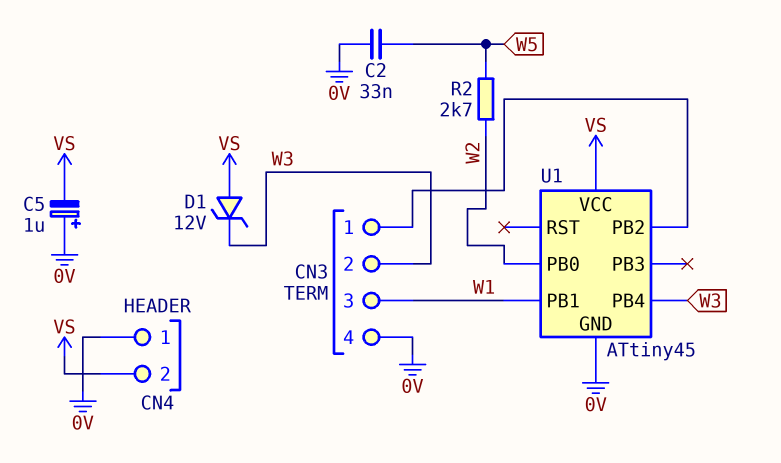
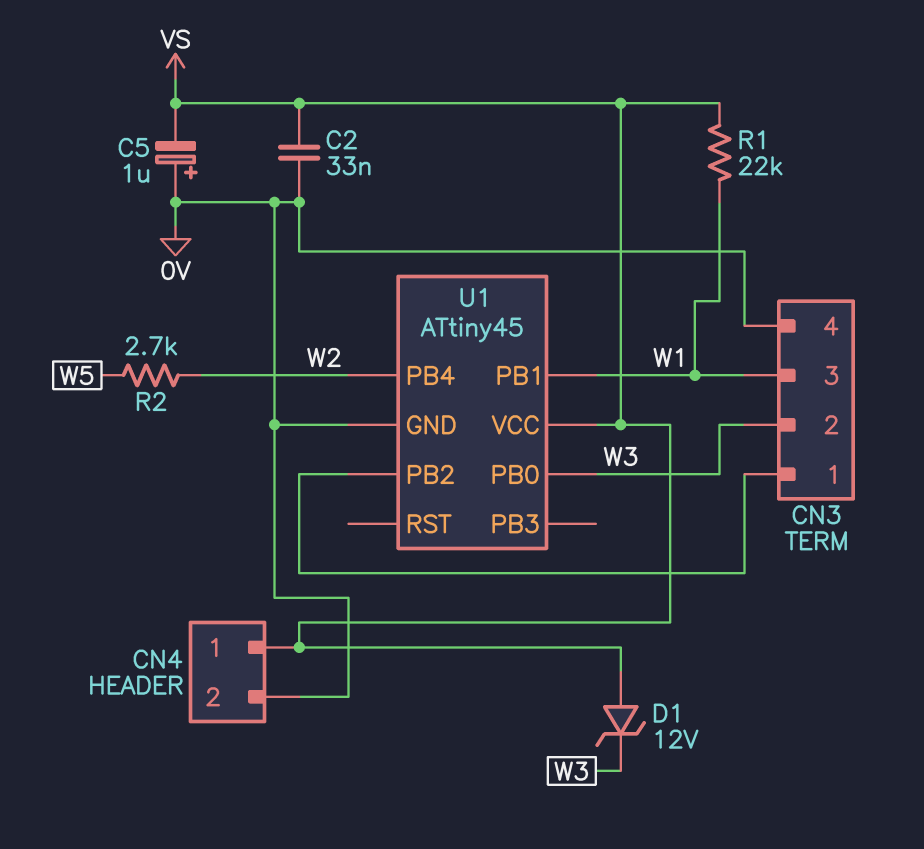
C2: 33nF (0V, W5) -> 33nF (0V, VS)
CN4 pin 1: 0V -> VS
CN4 pin 2: VS -> 0V
R1: none -> 22k (VS, W1)
U1 pin PB0: W2 -> W3
U1 pin PB4: W3 -> W2

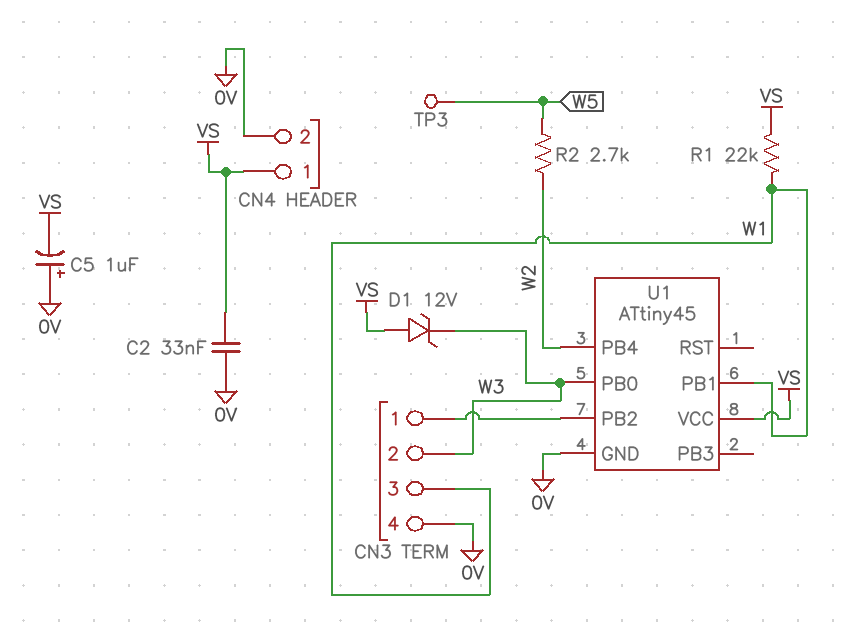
TP3: none -> test point (W5)

